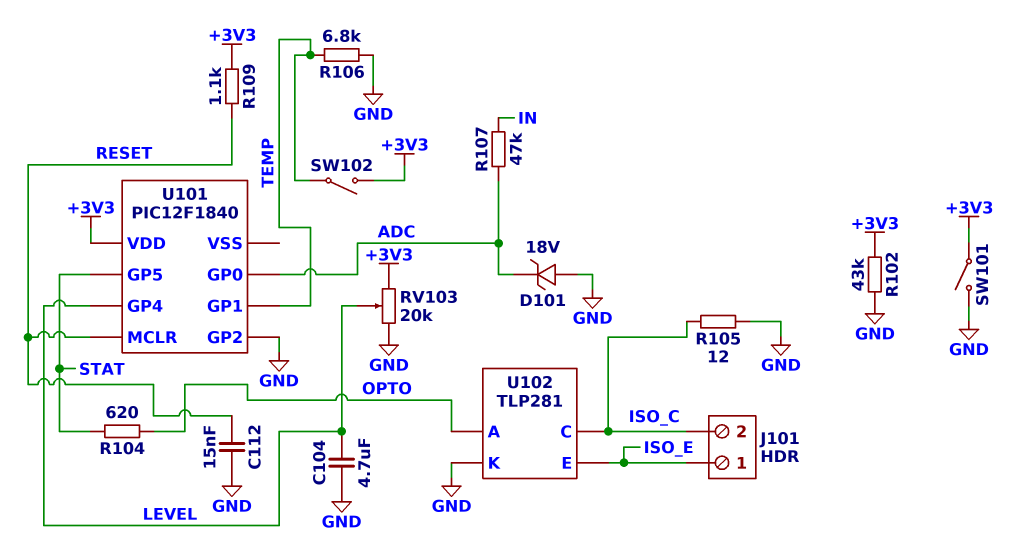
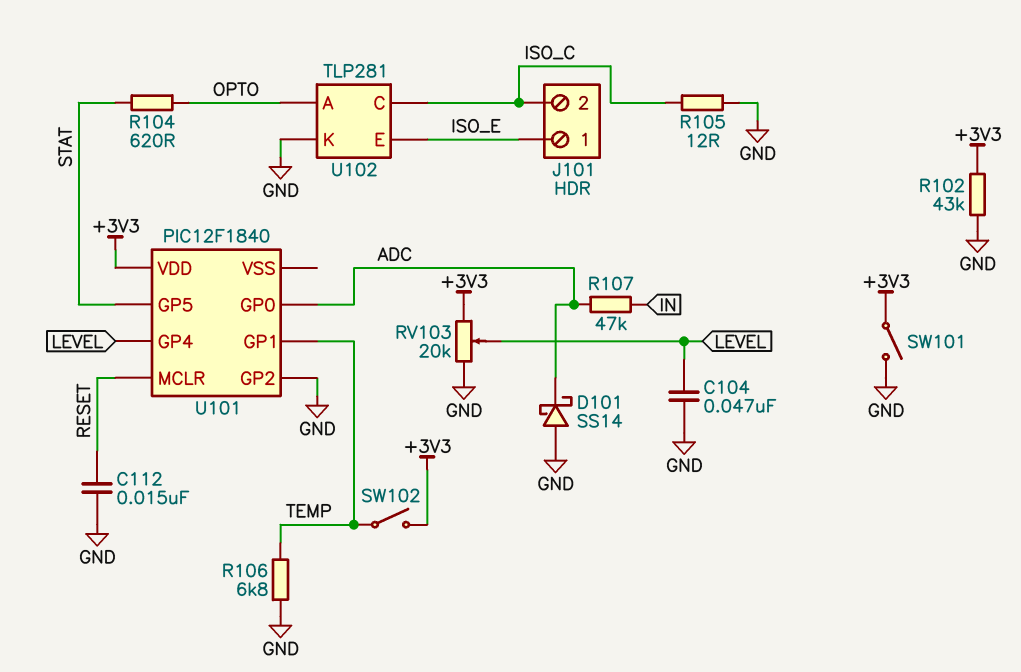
C104: 4.7uF (GND, LEVEL) -> 47nF (GND, LEVEL)
D101: zener 18V (A GND, K ADC) -> schottky SS14 (A GND, K ADC)
R109: 1.1k (+3V3, RESET) -> none

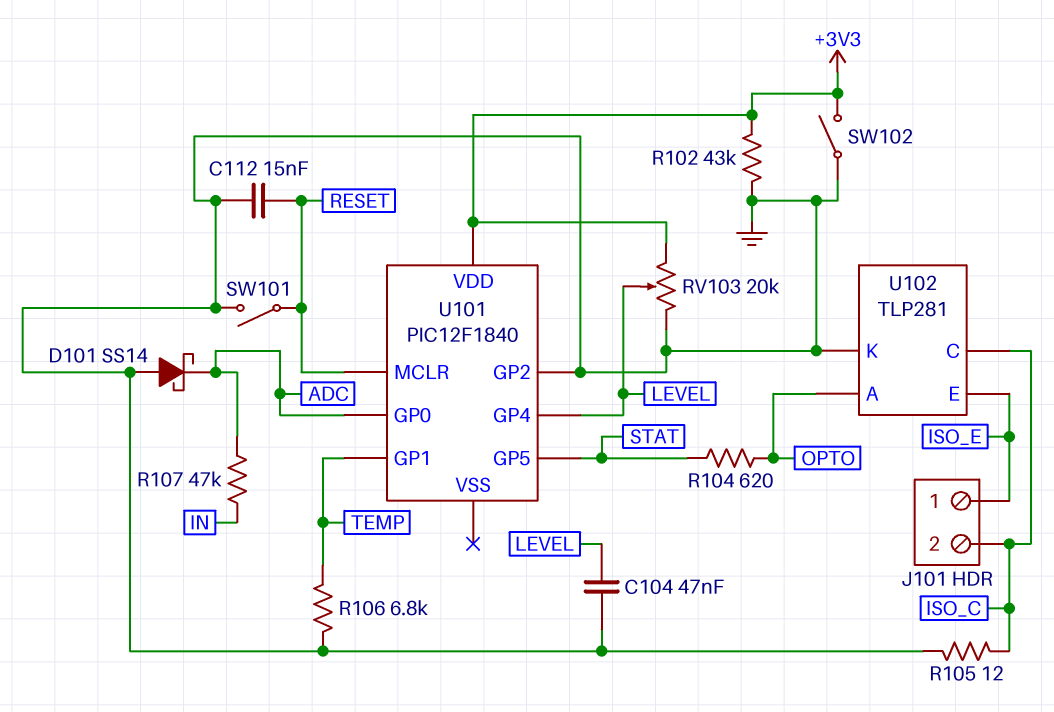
SW101: switch (+3V3, GND) -> switch (GND, RESET)
SW102: switch (+3V3, TEMP) -> switch (+3V3, GND)

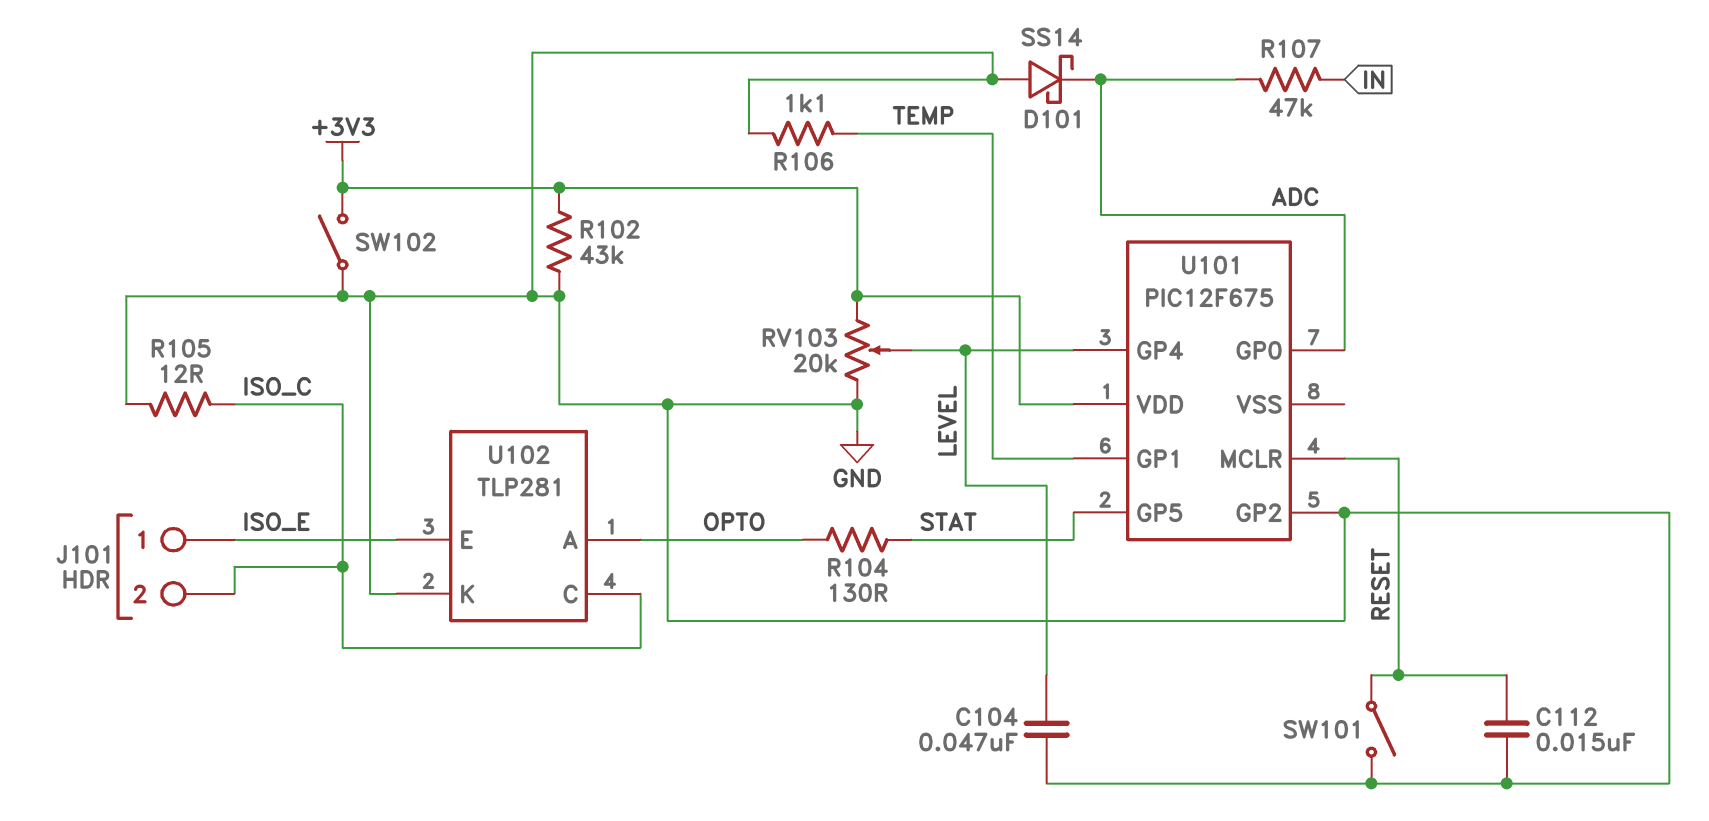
R104: 620 (OPTO, STAT) -> 130 (OPTO, STAT)
R106: 6.8k (GND, TEMP) -> 1.1k (GND, TEMP)
U101: PIC12F1840 -> PIC12F675

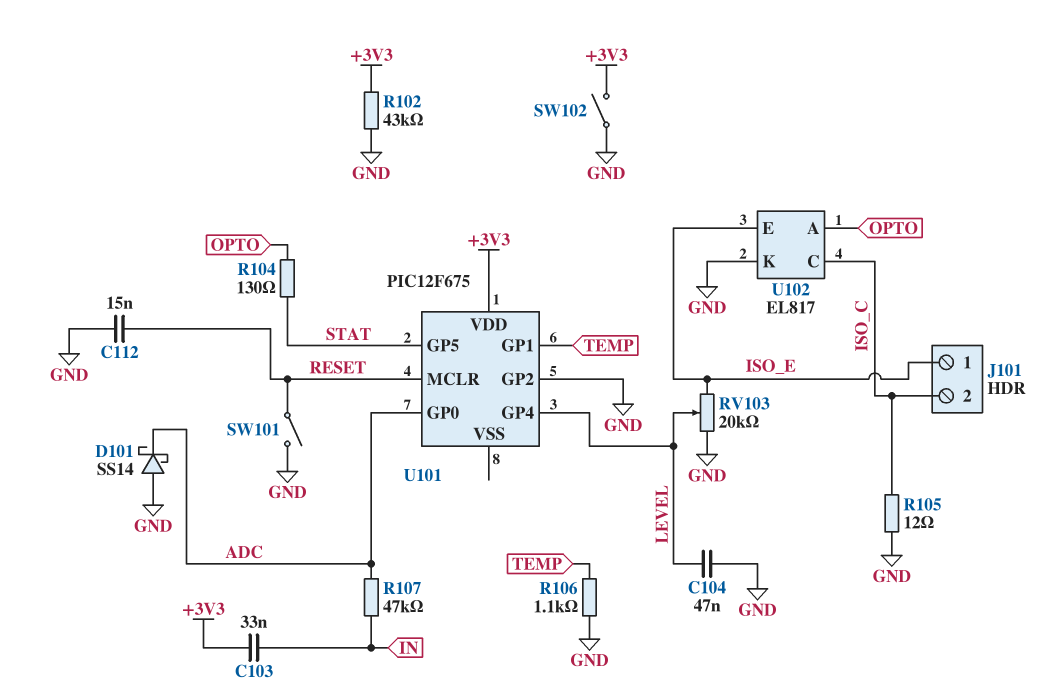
C103: none -> 33nF (+3V3, IN)
RV103: 20k (+3V3, GND, wiper LEVEL) -> 20k (GND, ISO_E, wiper LEVEL)
U102: TLP281 -> EL817

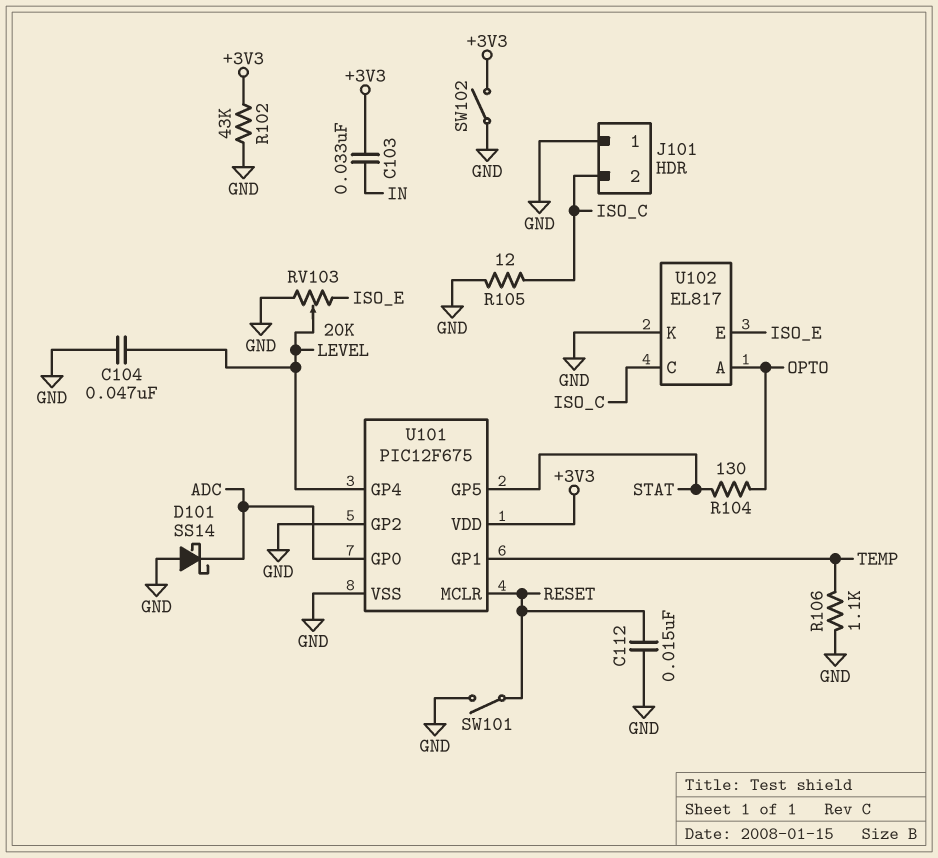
J101 pin 1: ISO_E -> GND
R107: 47k (ADC, IN) -> none
U101 pin VSS: none -> GND

